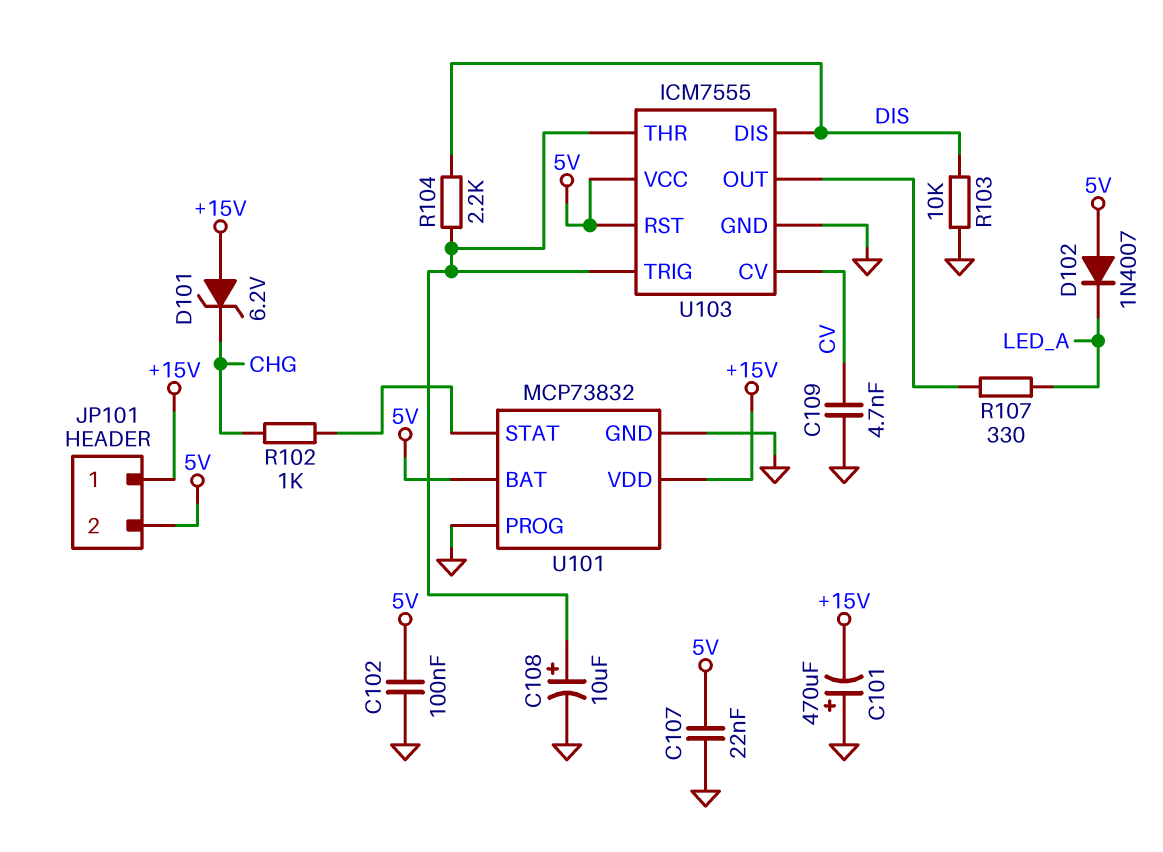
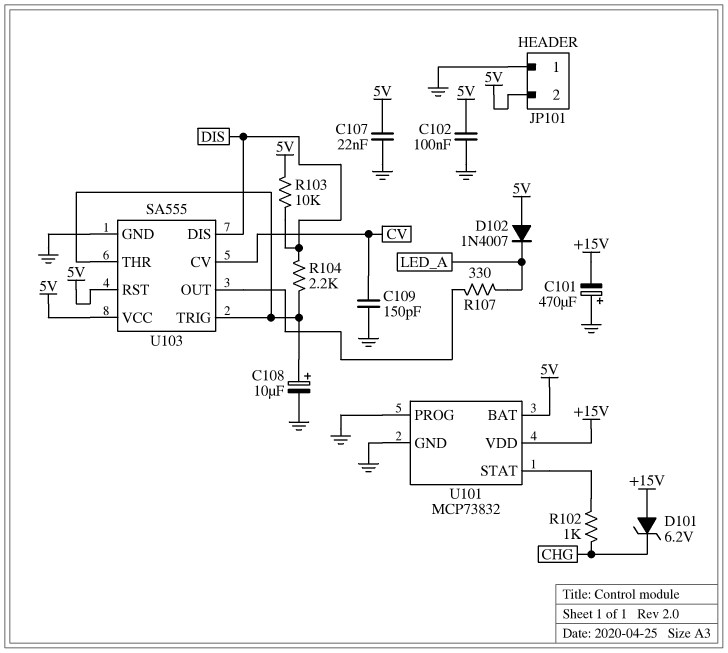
C109: 4.7nF (CV, GND) -> 150pF (CV, GND)
JP101 pin 1: +15V -> GND
R103: 10k (DIS, GND) -> 10k (5V, DIS)
U103: ICM7555 -> SA555

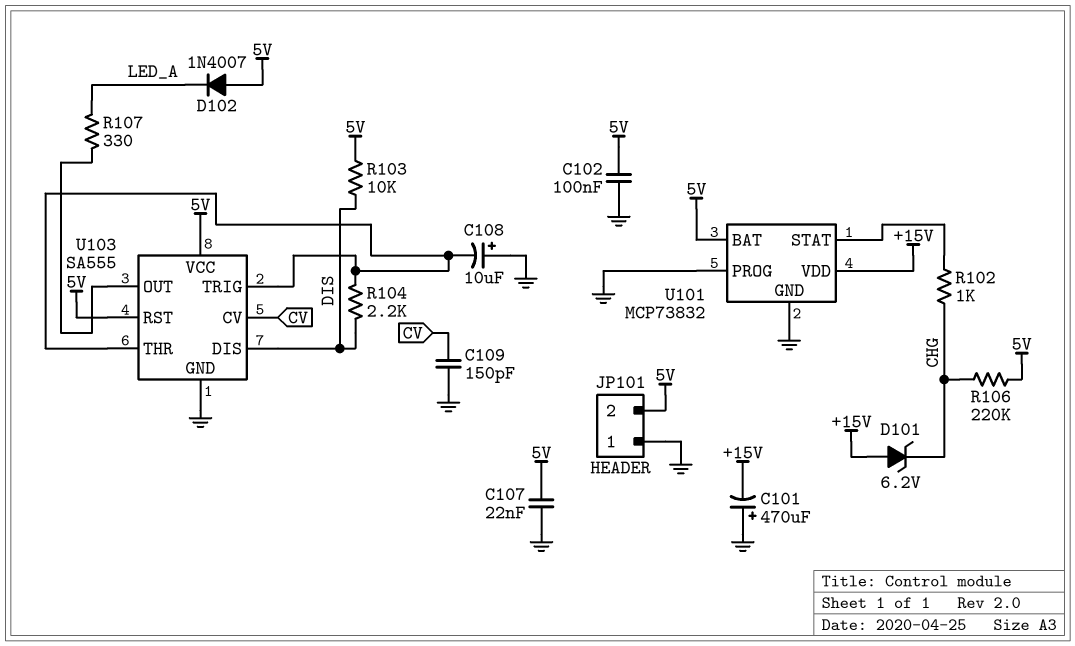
C108: 10uF (plus U103/THR, minus GND) -> 10uF (plus GND, minus U103/THR)
R106: none -> 220k (5V, CHG)

